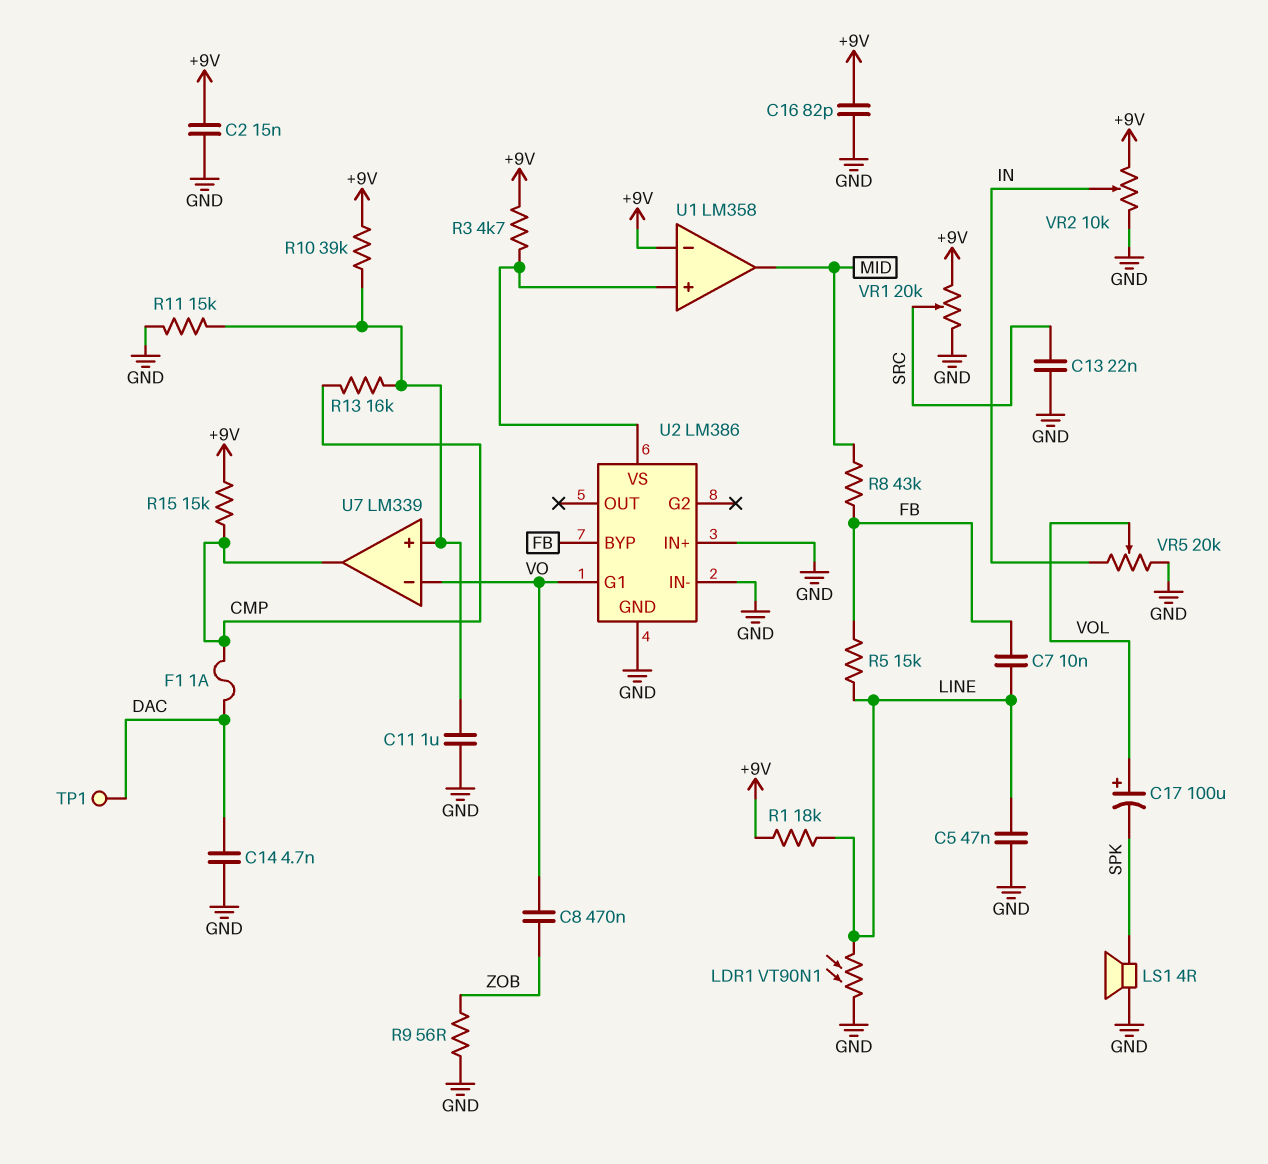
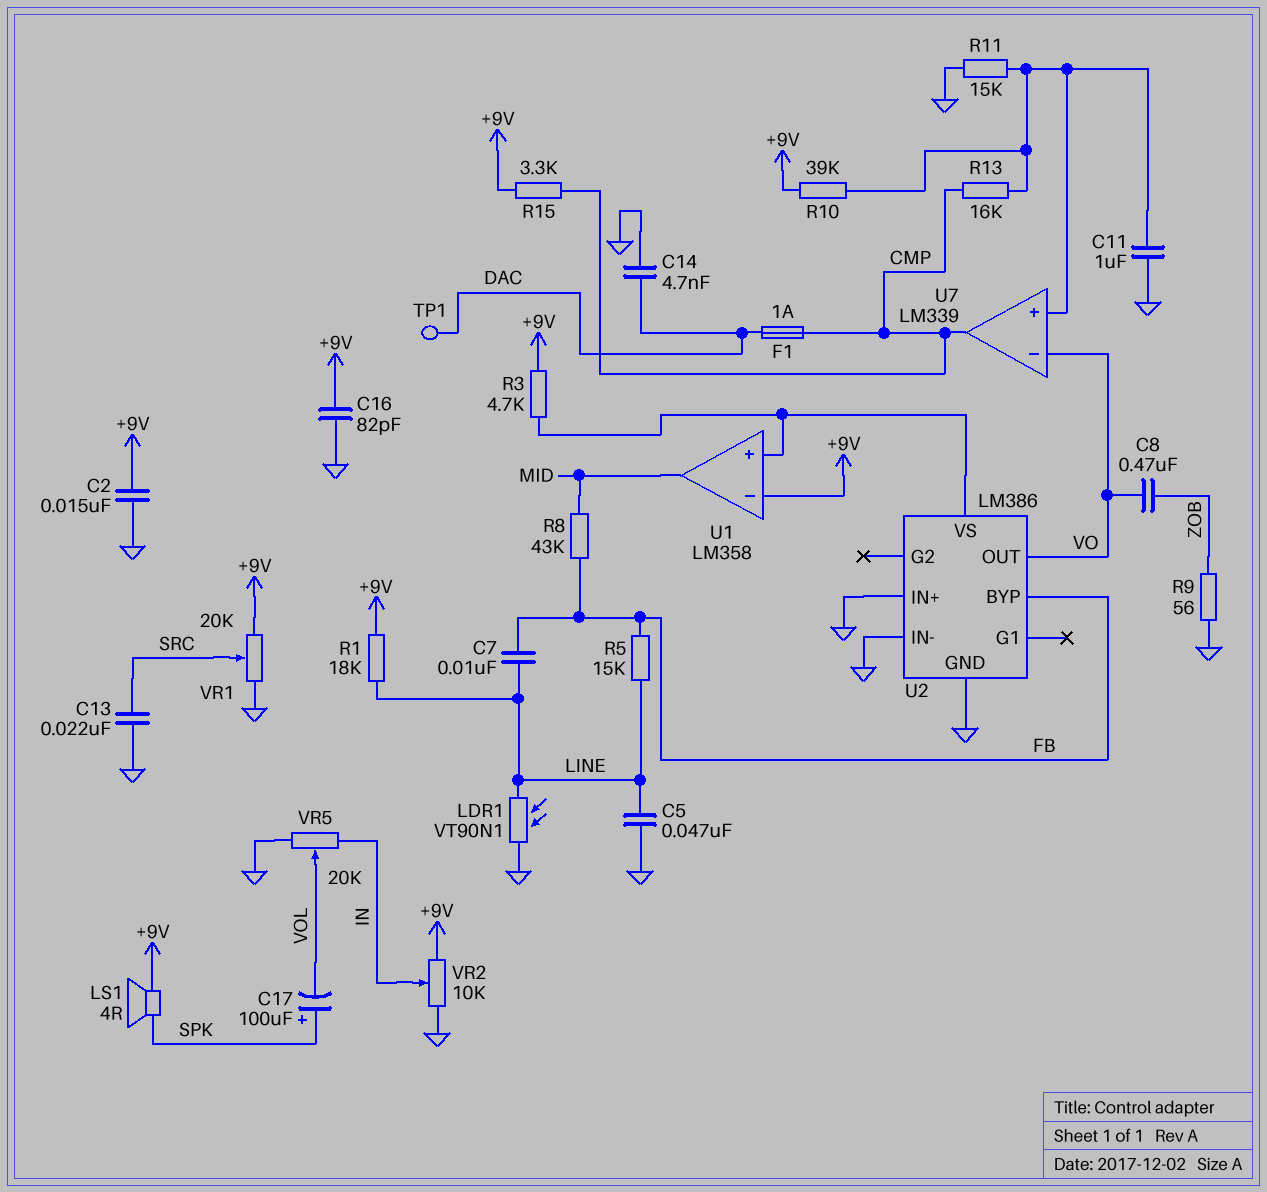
C17: 100uF (plus VOL, minus SPK) -> 100uF (plus SPK, minus VOL)
LS1: speaker 4R (GND, SPK) -> speaker 4R (+9V, SPK)
R15: 15k (+9V, CMP) -> 3.3k (+9V, CMP)
U2 pin G1: VO -> none
U2 pin OUT: none -> VO

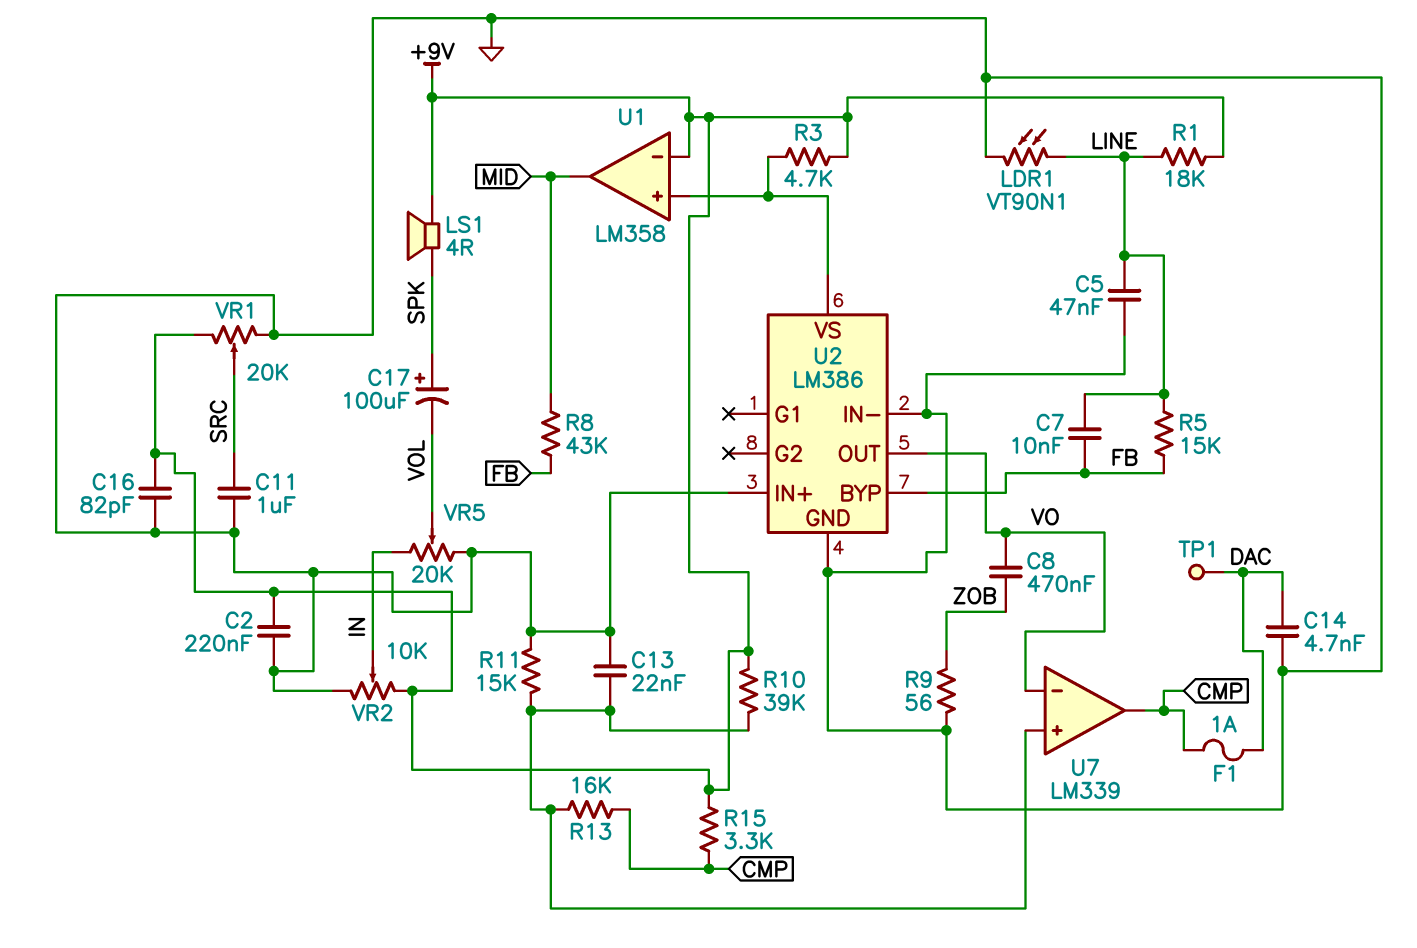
C2: 15nF (+9V, GND) -> 220nF (+9V, GND)
C11: 1uF (GND, U7/in+) -> 1uF (GND, SRC)
C13: 22nF (GND, SRC) -> 22nF (GND, U7/in+)

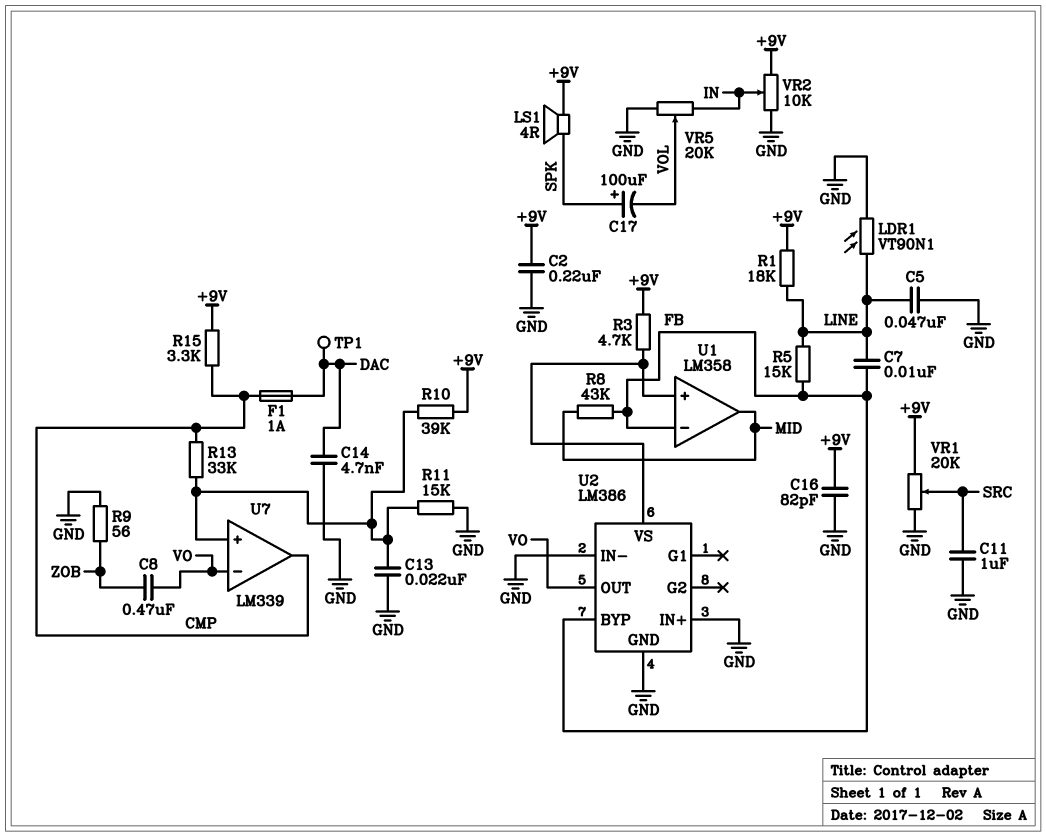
R13: 16k (CMP, U7/in+) -> 33k (CMP, U7/in+)
U1 pin in-: +9V -> FB

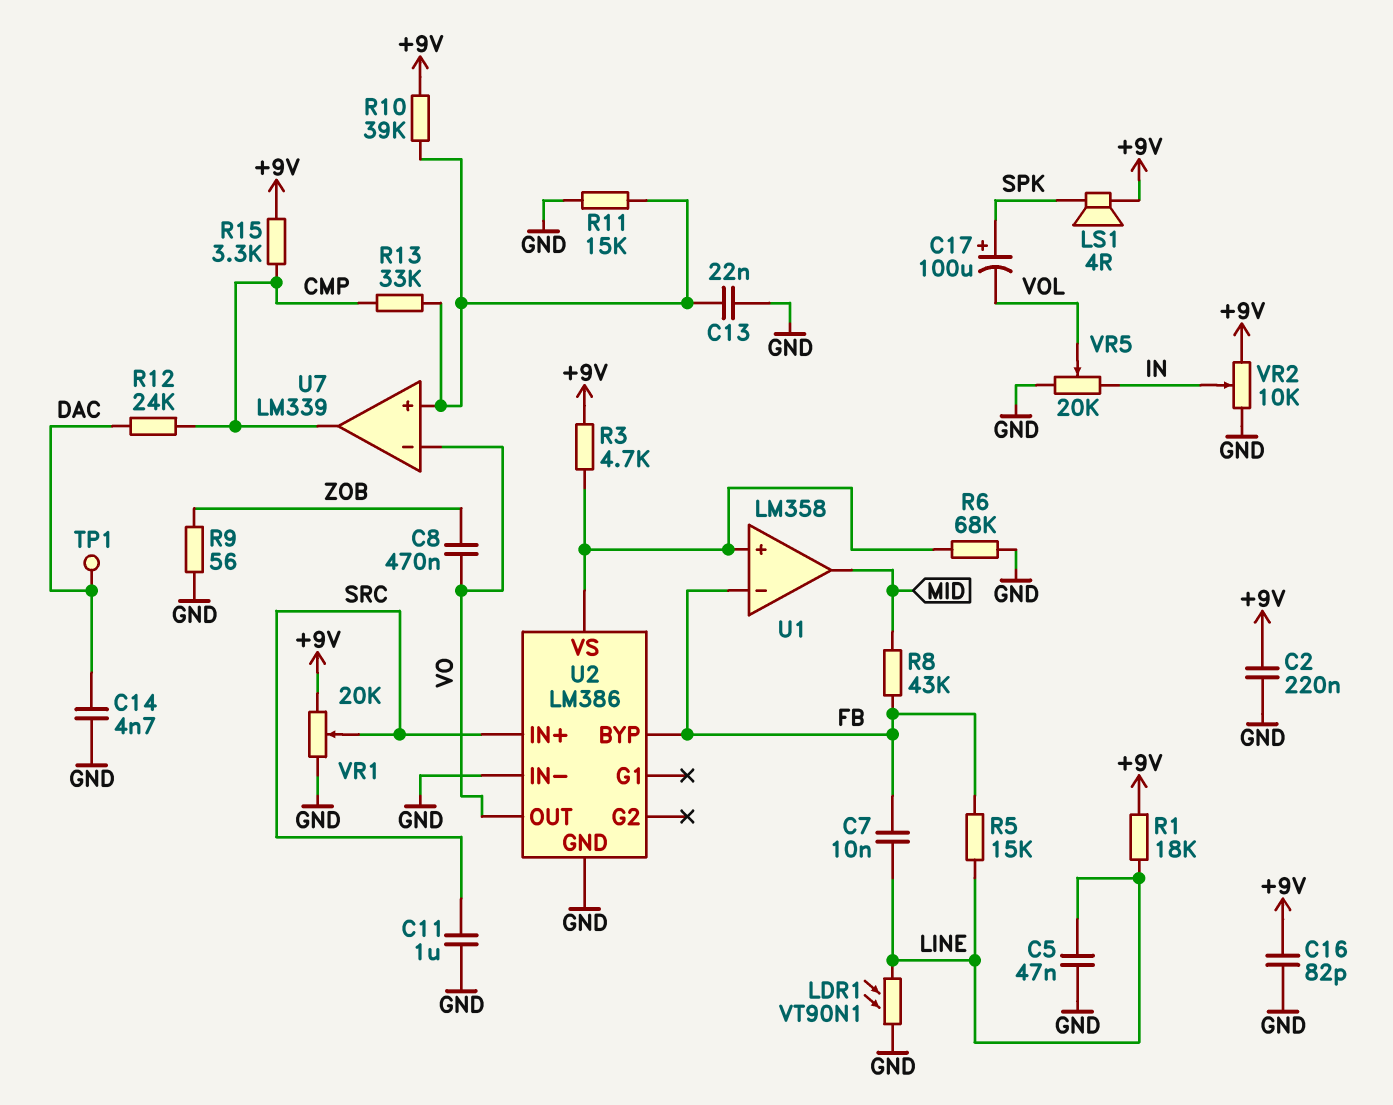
F1: 1A (CMP, DAC) -> none
R6: none -> 68k (GND, U1/in+)
R12: none -> 24k (CMP, DAC)
U2 pin IN+: GND -> SRC

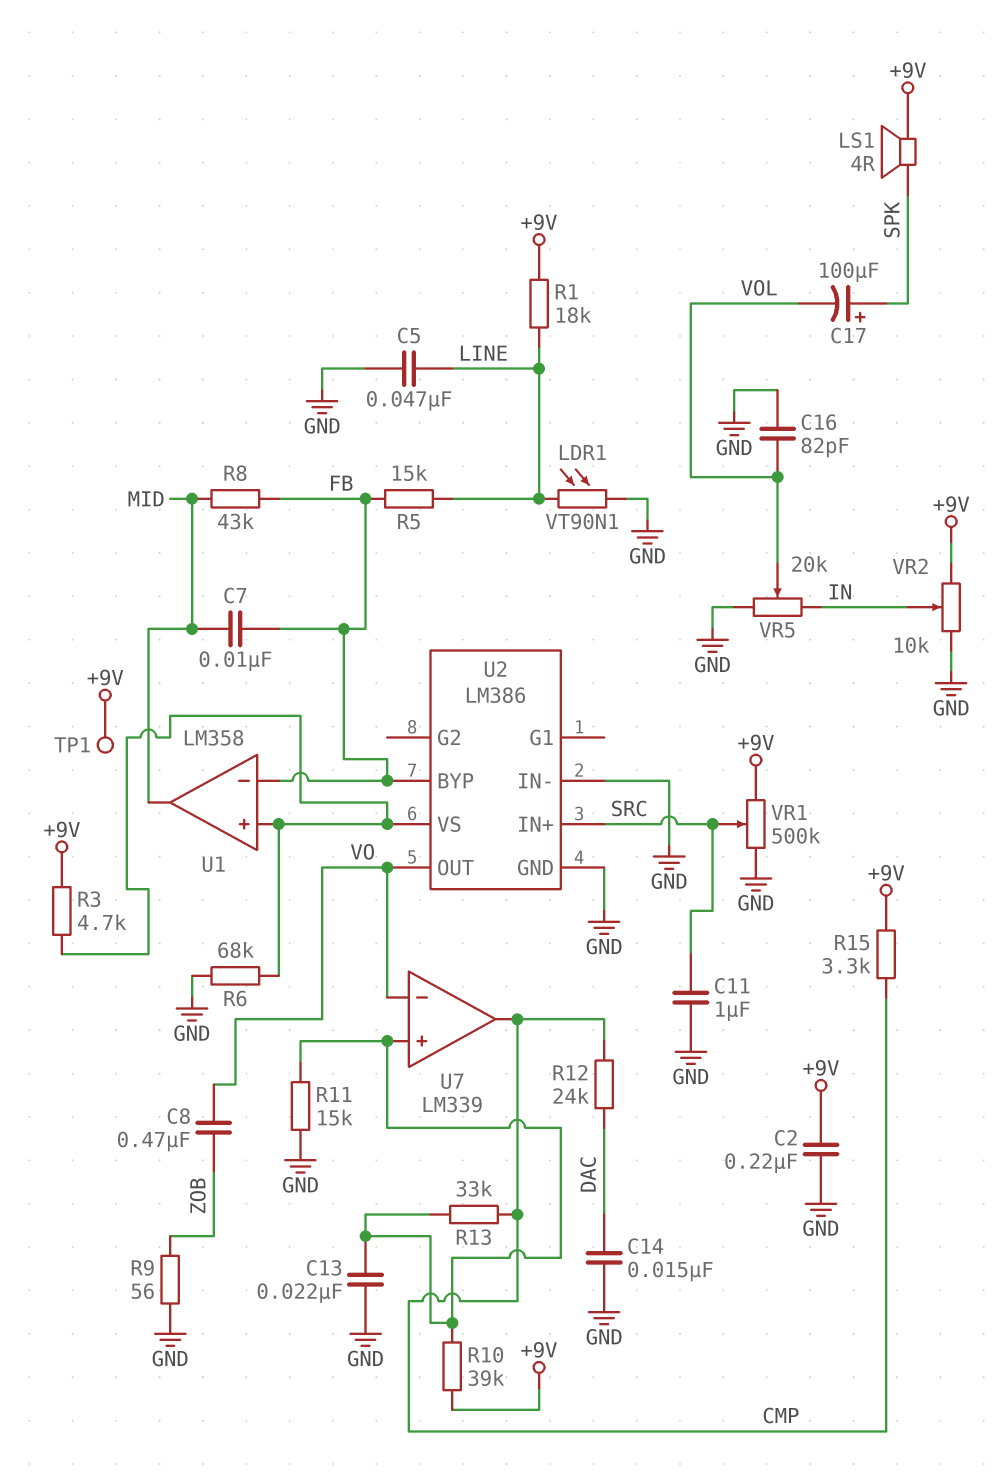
C7: 10nF (FB, LINE) -> 10nF (FB, MID)
C14: 4.7nF (DAC, GND) -> 15nF (DAC, GND)
C16: 82pF (+9V, GND) -> 82pF (GND, VOL)
TP1: test point (DAC) -> test point (+9V)
VR1: 20k (+9V, GND, wiper SRC) -> 500k (+9V, GND, wiper SRC)

